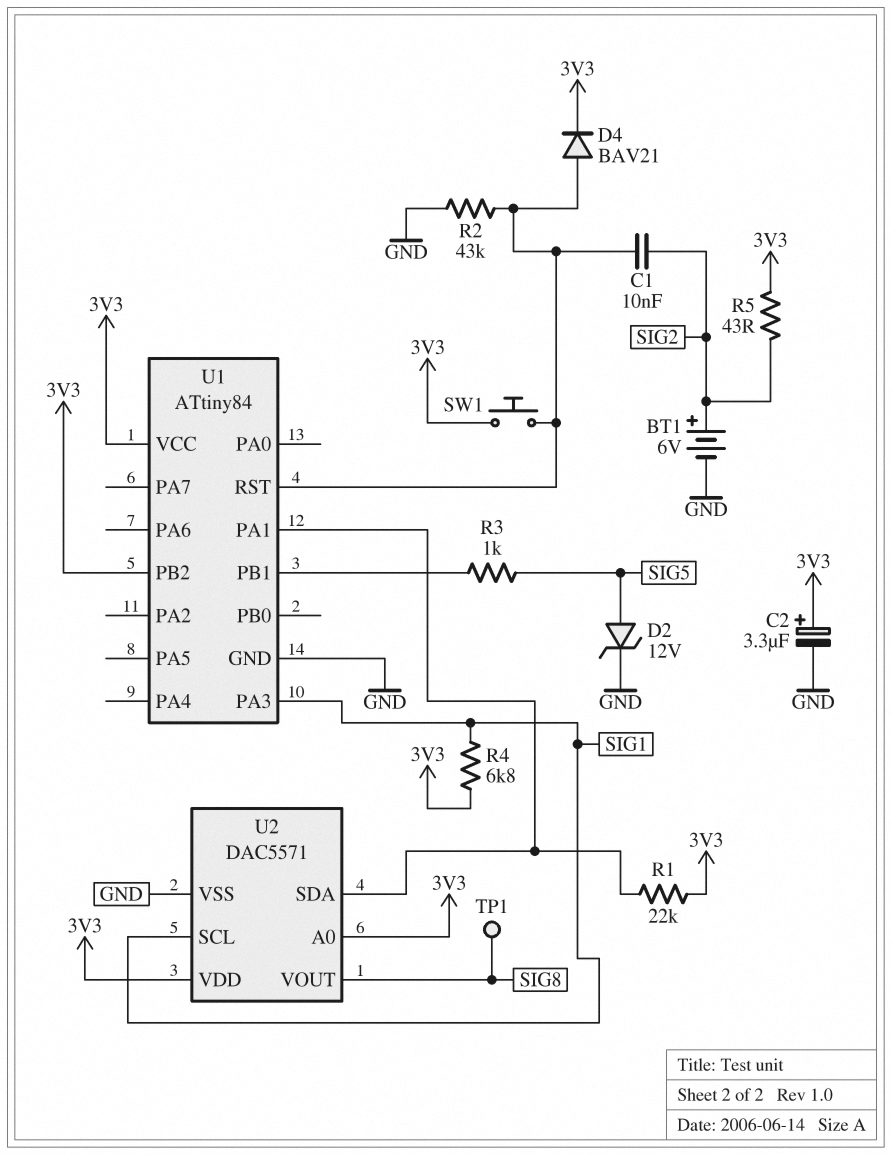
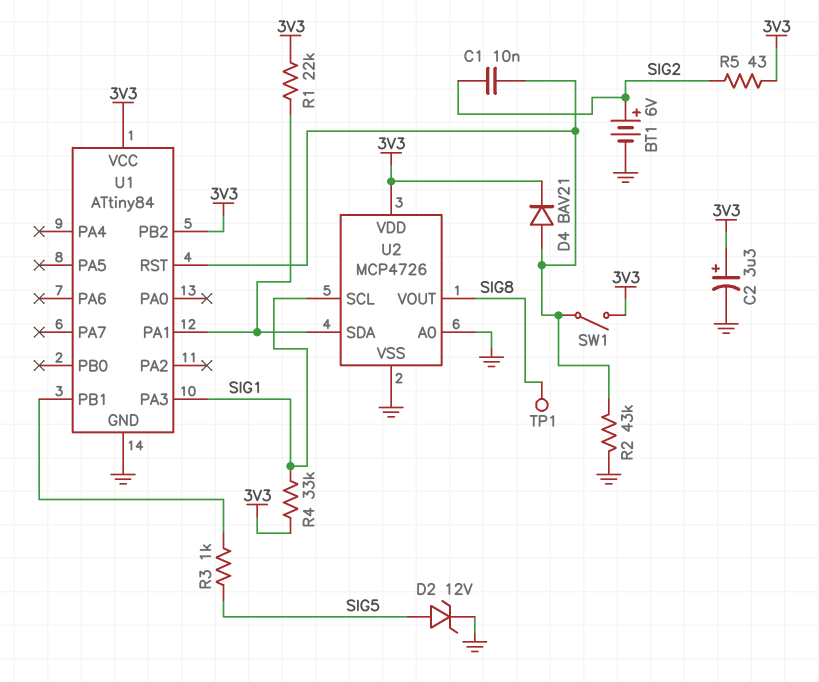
R4: 6.8k (3V3, SIG1) -> 33k (3V3, SIG1)
SW1: button (3V3, U1/RST) -> switch (3V3, U1/RST)
U2: DAC5571 -> MCP4726
U2 pin A0: 3V3 -> GND

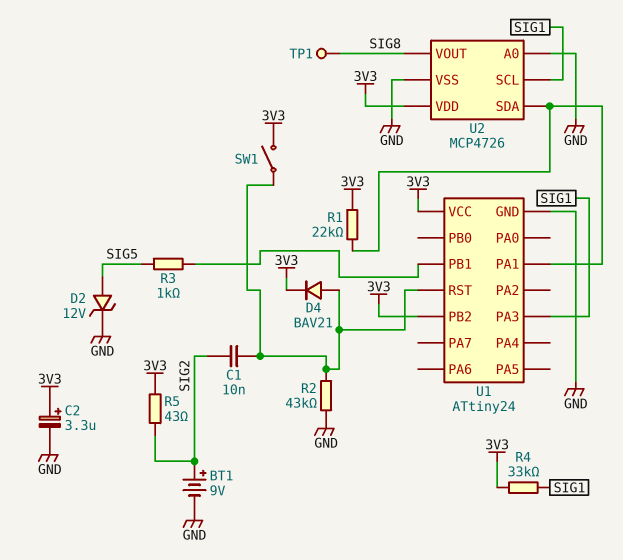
BT1: 6V (plus SIG2, minus GND) -> 9V (plus SIG2, minus GND)
U1: ATtiny84 -> ATtiny24

